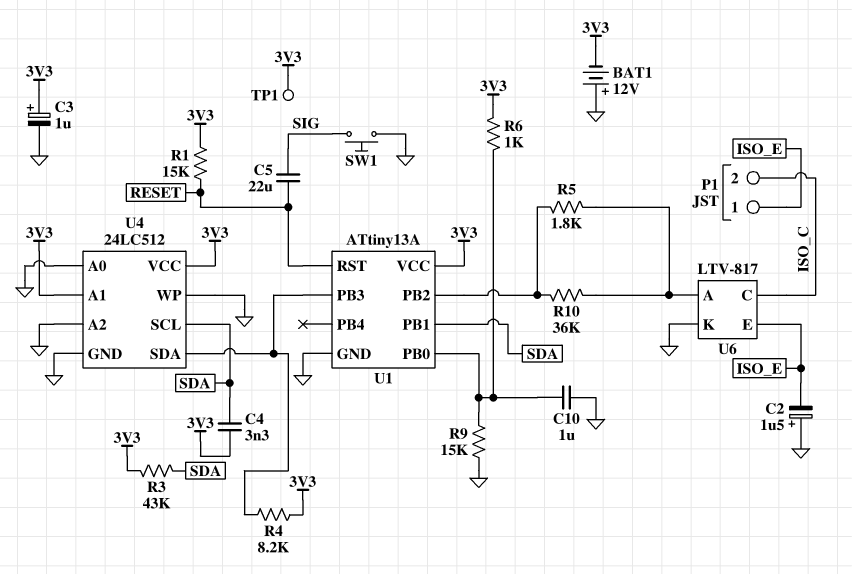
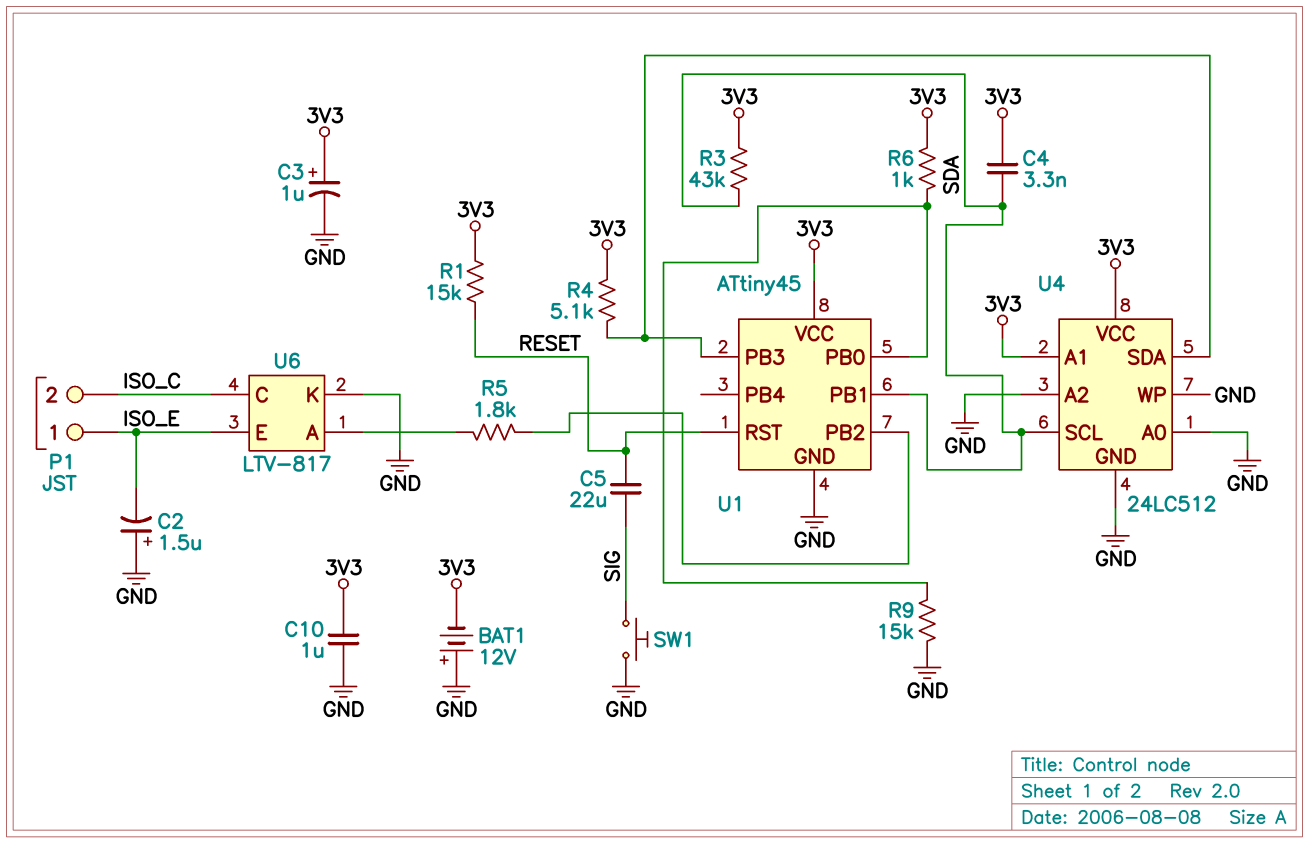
C10: 1uF (GND, U1/PB0) -> 1uF (3V3, GND)
R4: 8.2k (3V3, U1/PB3) -> 5.1k (3V3, U1/PB3)
R10: 36k (U1/PB2, U6/A) -> none
TP1: test point (3V3) -> none
U1: ATtiny13A -> ATtiny45

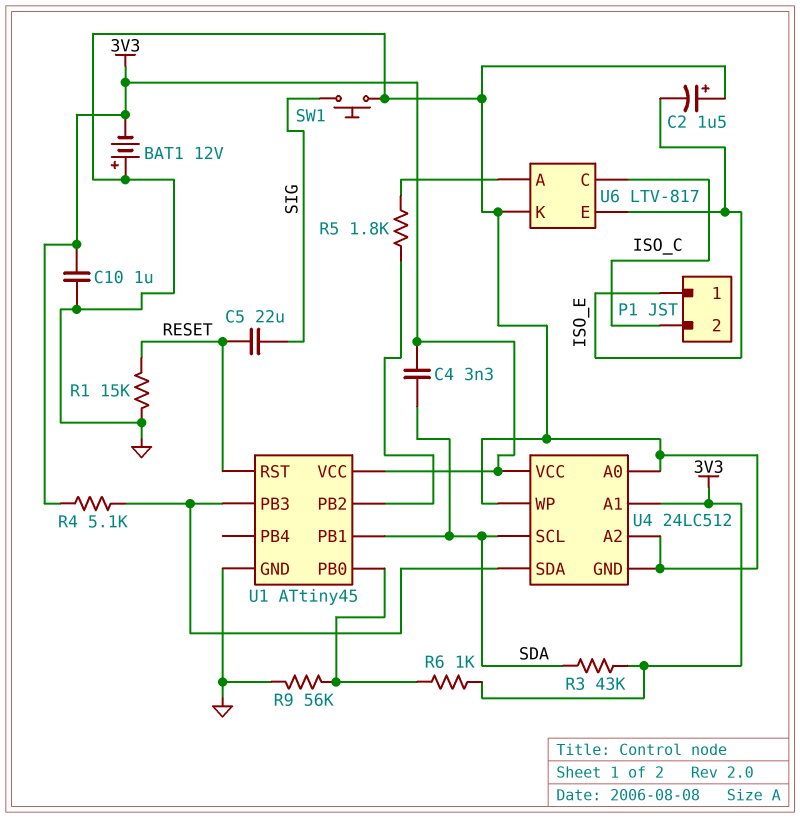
C3: 1uF (plus 3V3, minus GND) -> none
R1: 15k (3V3, RESET) -> 15k (GND, RESET)
R9: 15k (GND, U1/PB0) -> 56k (GND, U1/PB0)

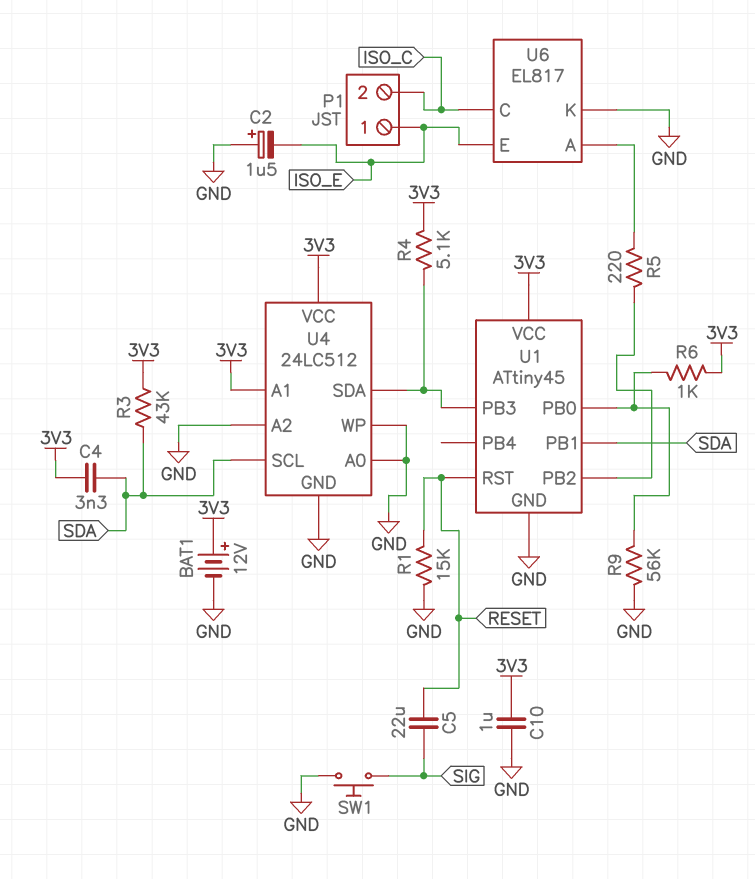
BAT1: 12V (plus GND, minus 3V3) -> 12V (plus 3V3, minus GND)
R5: 1.8k (U1/PB2, U6/A) -> 220 (U1/PB2, U6/A)
U6: LTV-817 -> EL817

